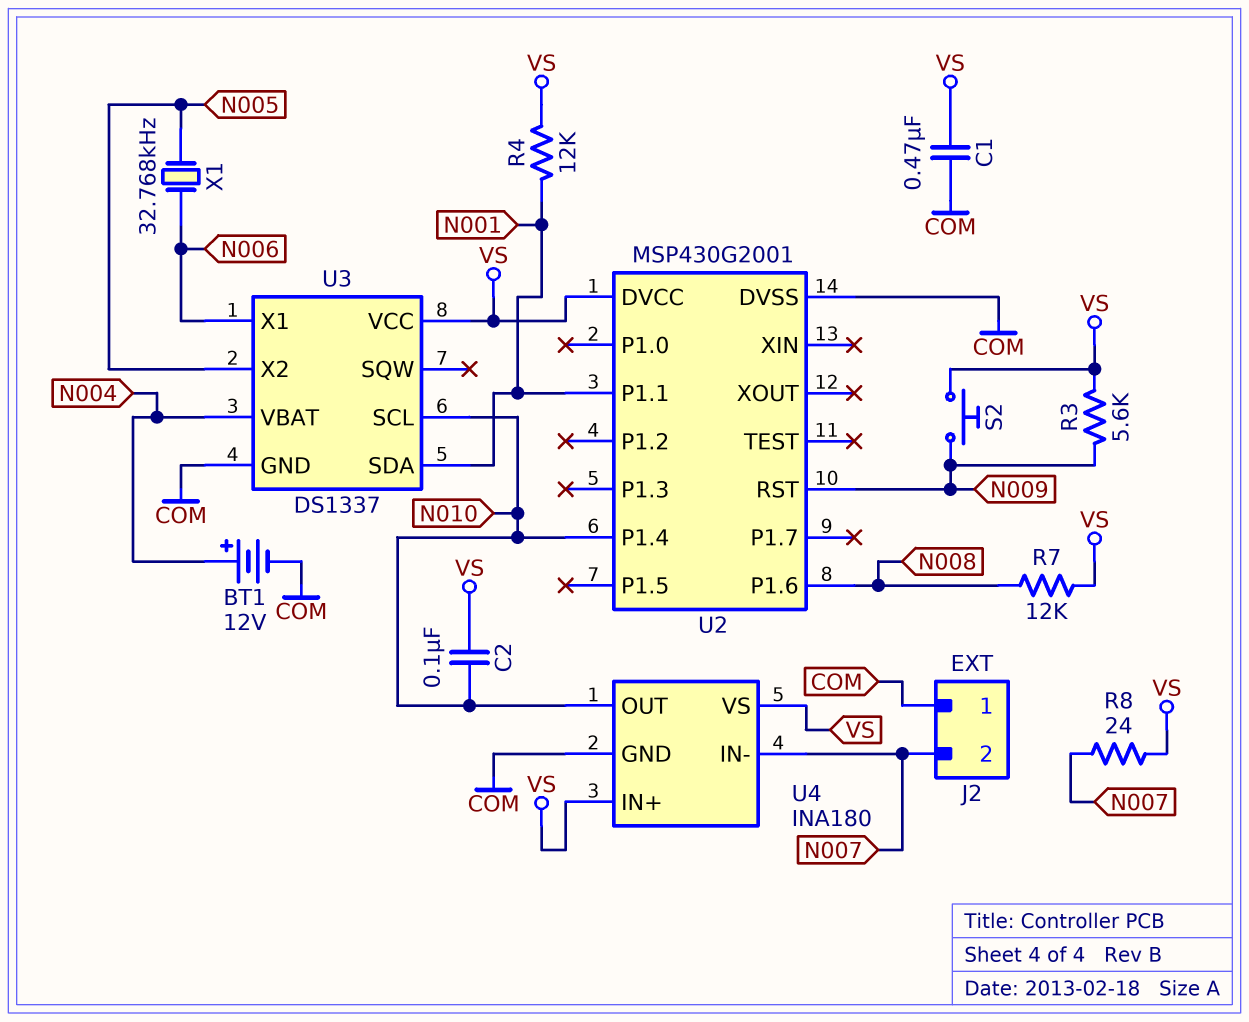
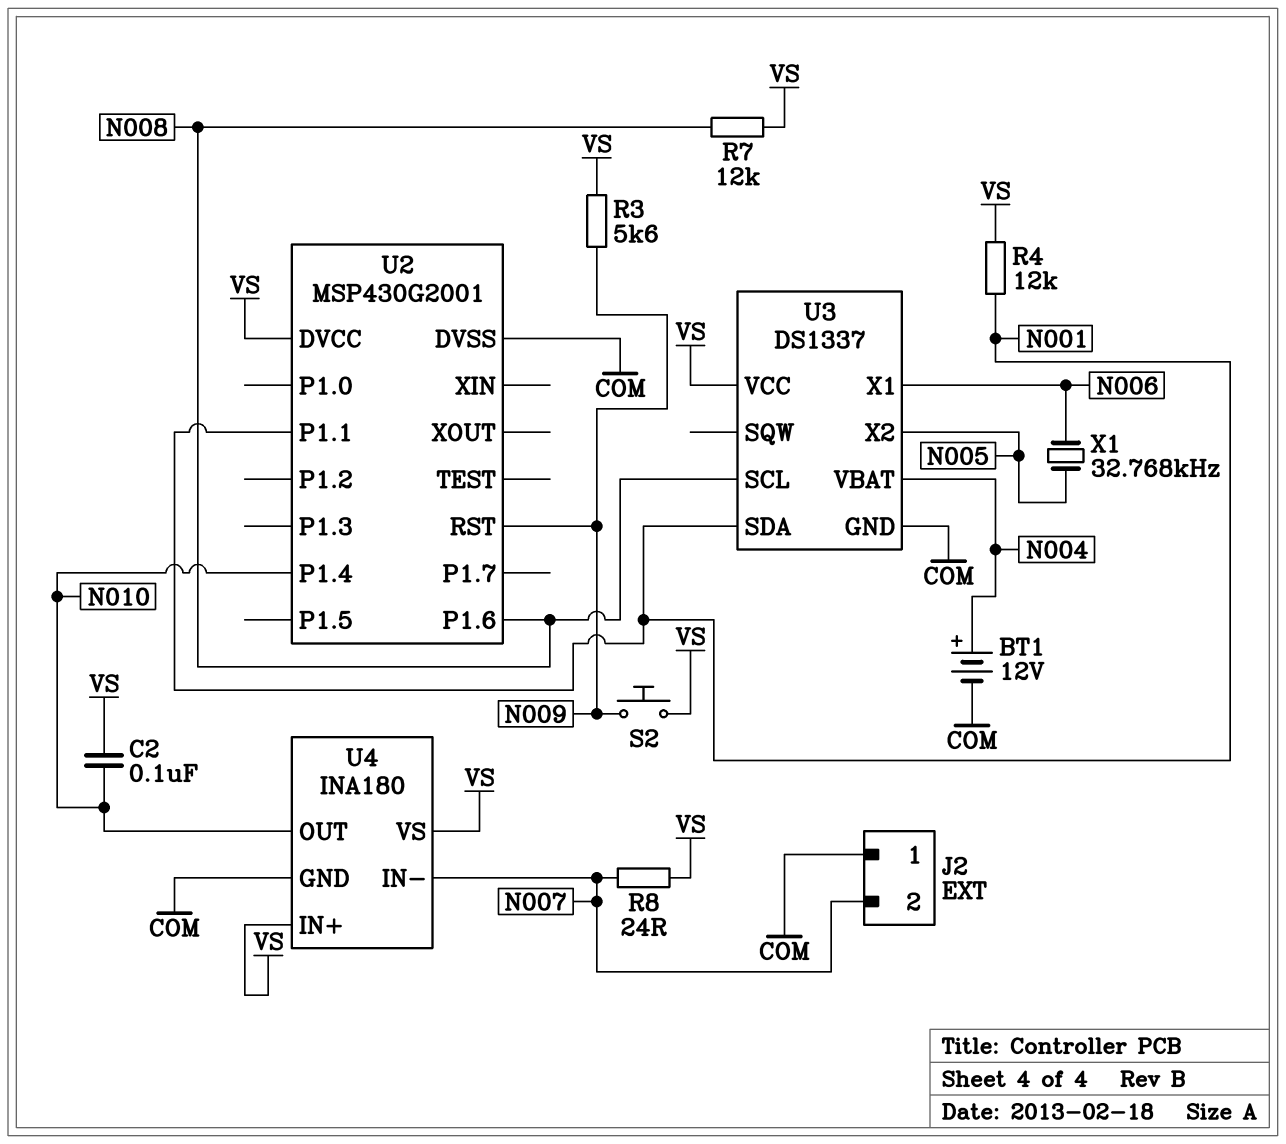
C1: 470nF (COM, VS) -> none
U3 pin SCL: N010 -> N008

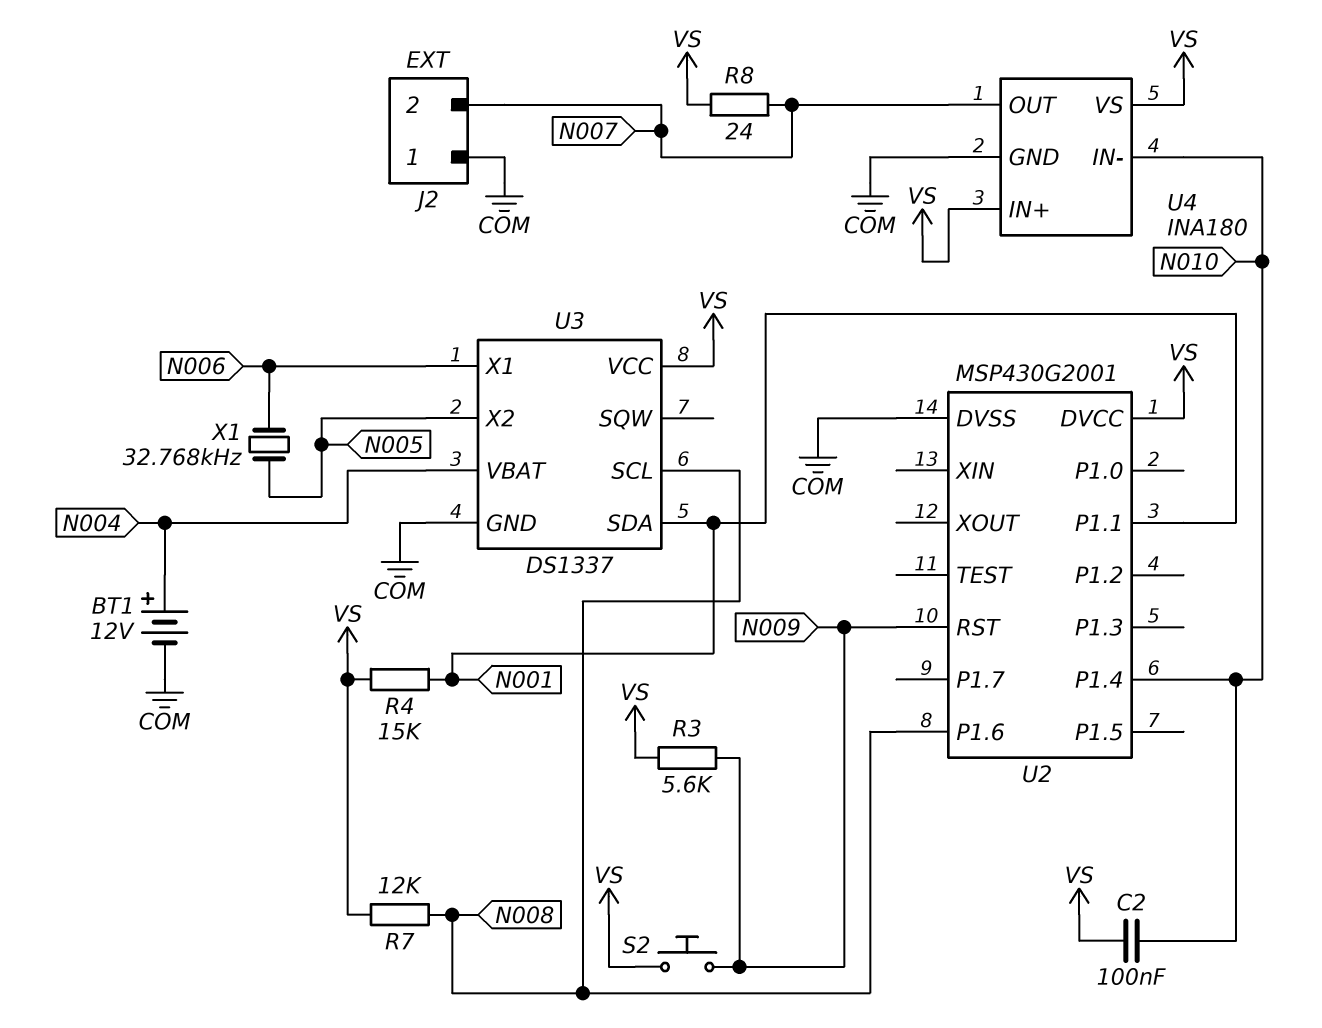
R4: 12k (N001, VS) -> 15k (N001, VS)
U4 pin IN-: N007 -> N010
U4 pin OUT: N010 -> N007

